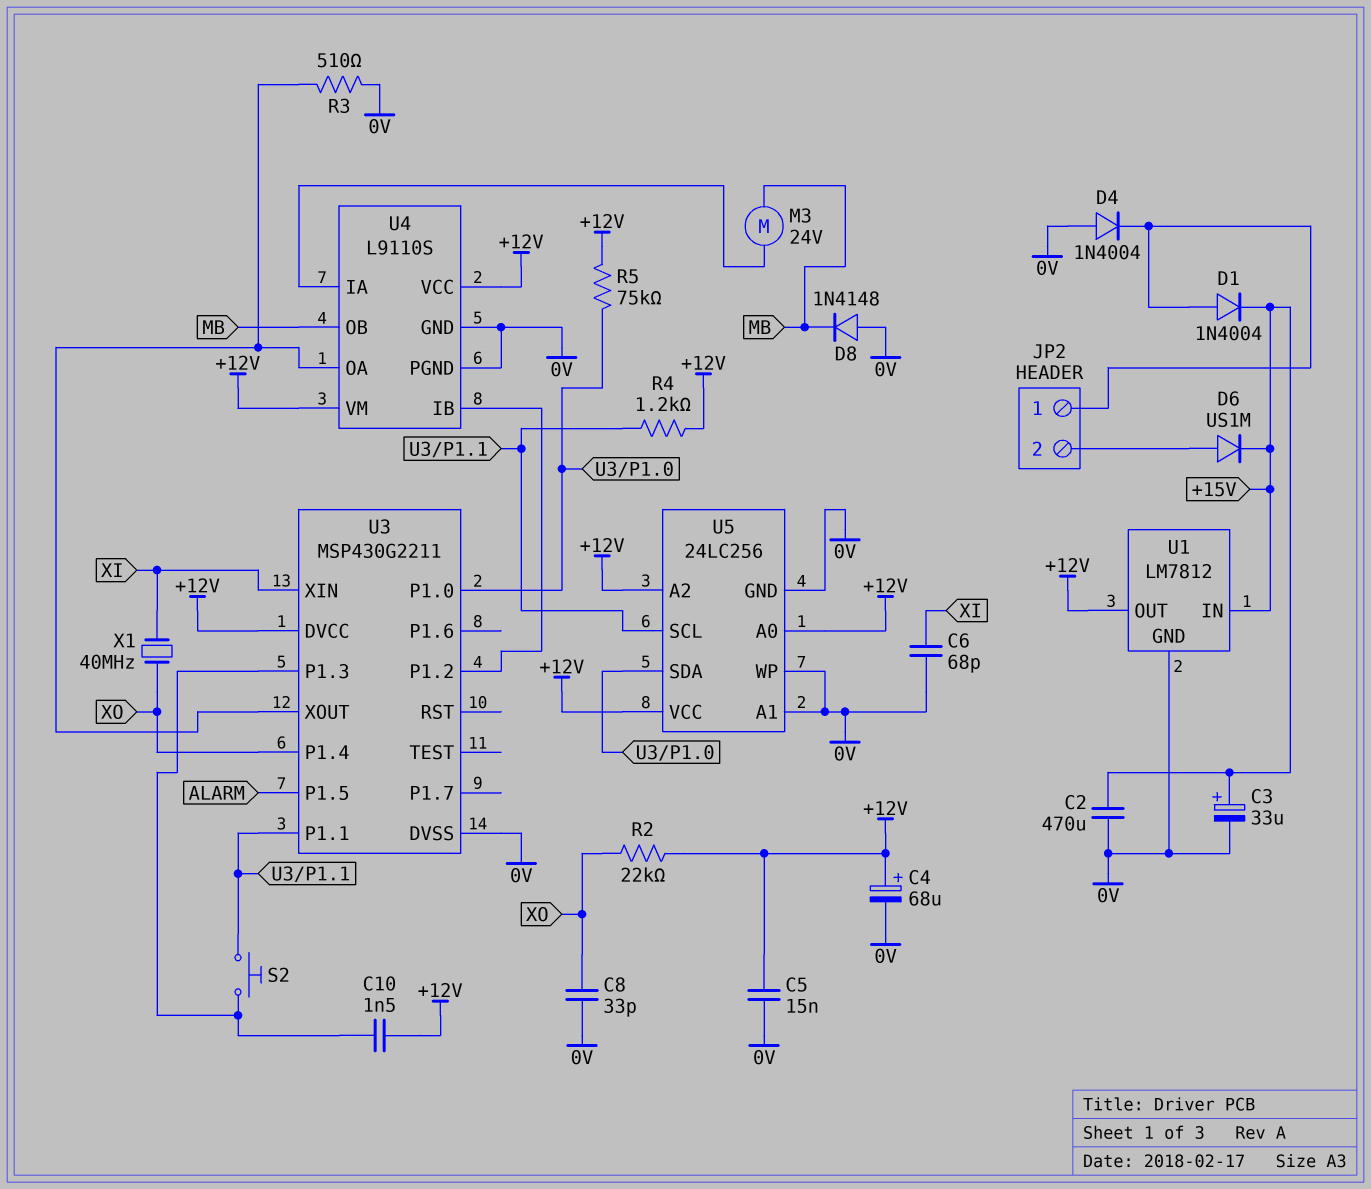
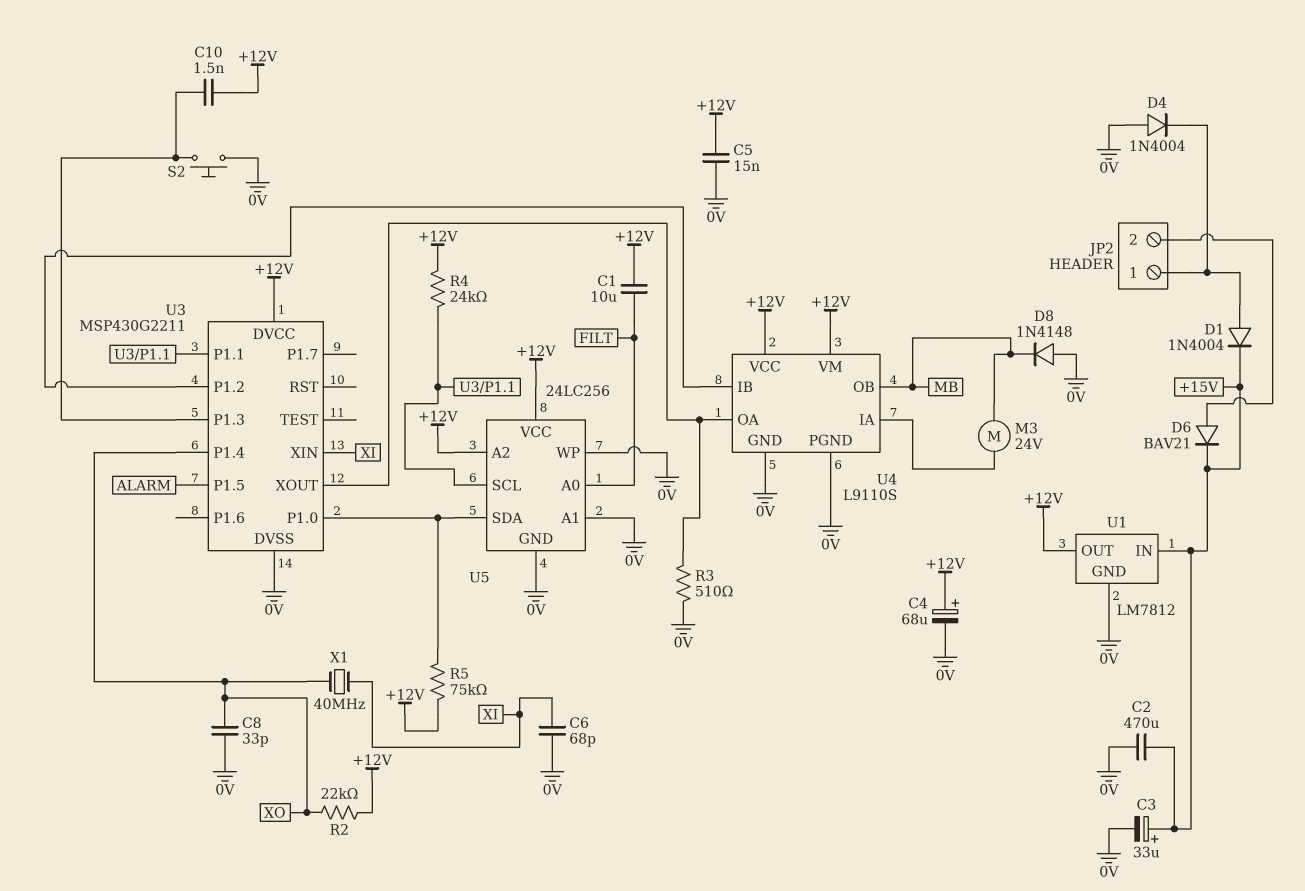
C1: none -> 10uF (+12V, FILT)
D6: diode US1M (A JP2/2, K +15V) -> diode BAV21 (A JP2/2, K +15V)
R4: 1.2k (+12V, U3/P1.1) -> 24k (+12V, U3/P1.1)
S2: button (U3/P1.1, U3/P1.3) -> button (0V, U3/P1.3)
U5 pin A0: +12V -> FILT

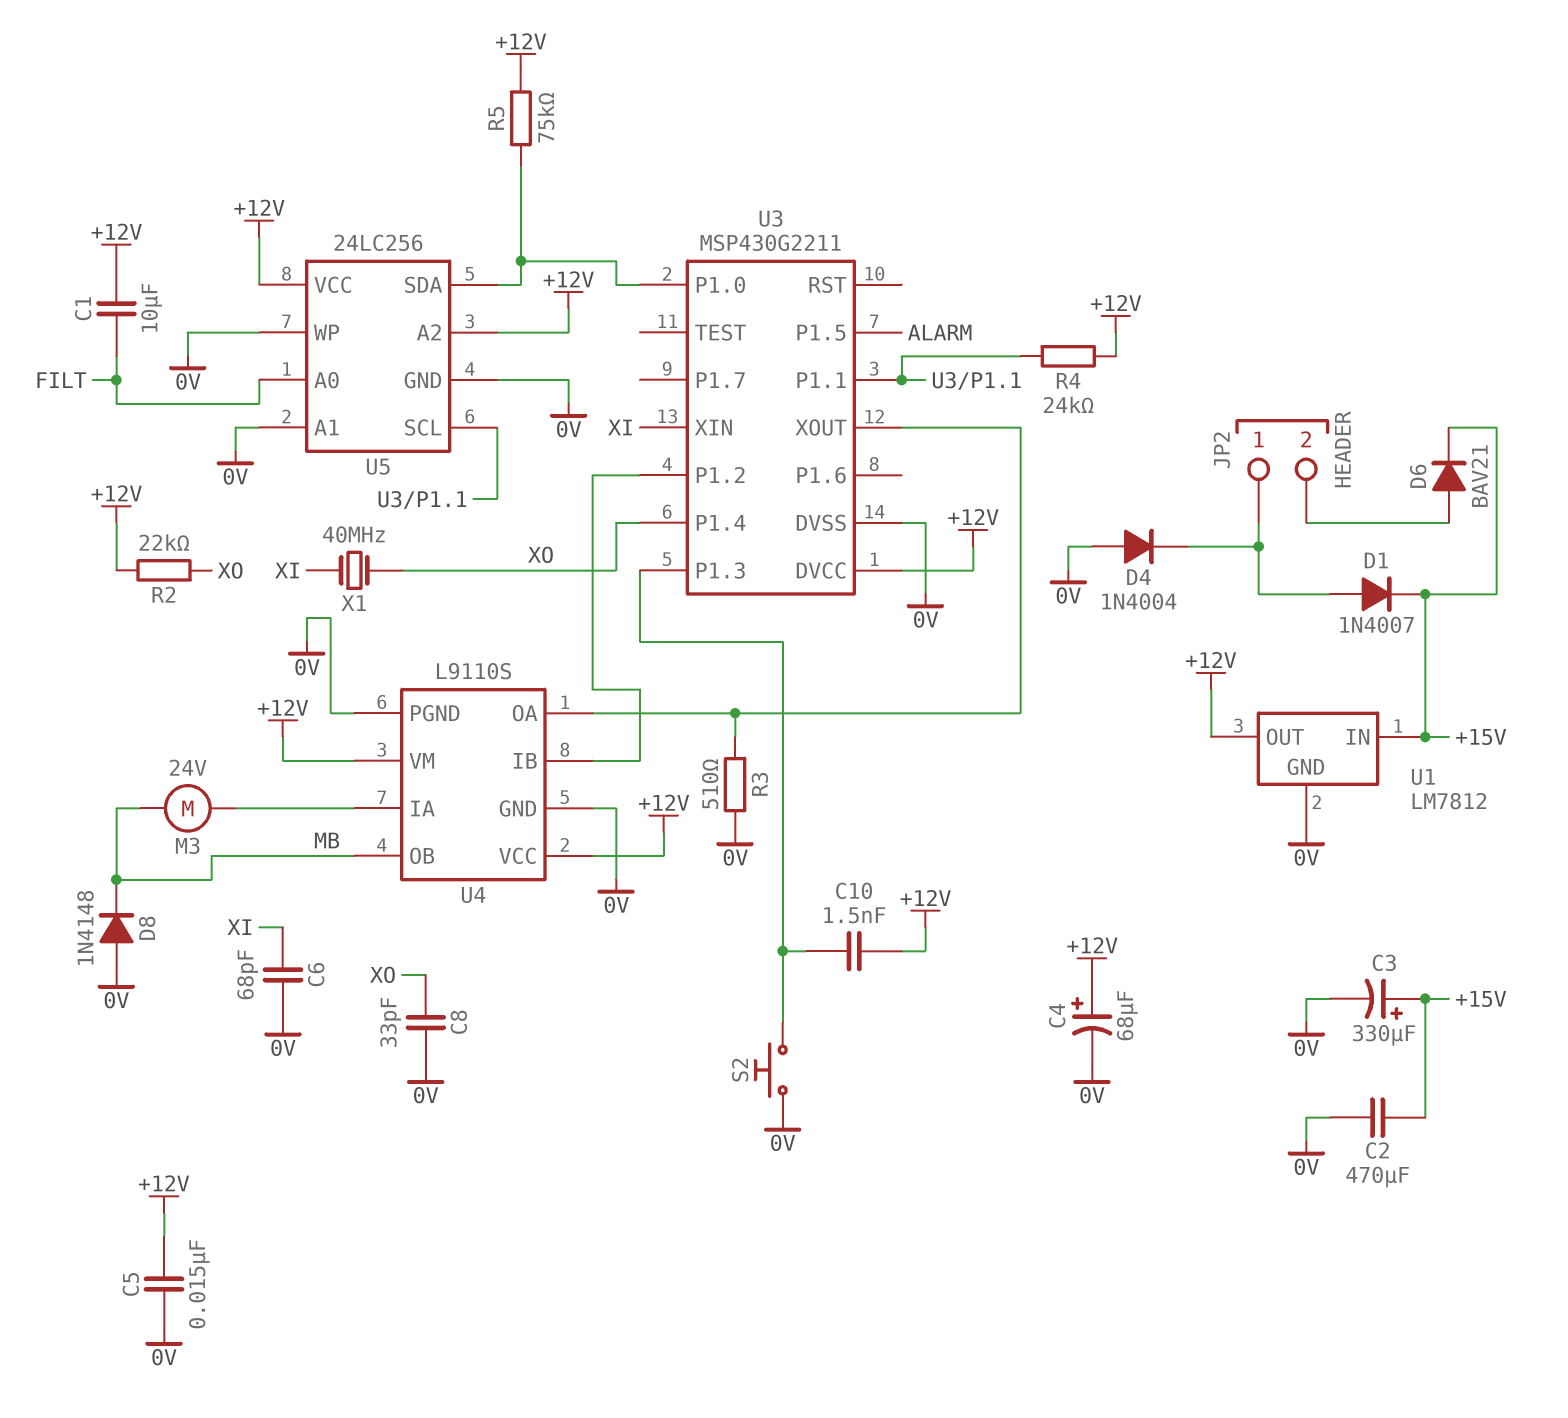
C3: 33uF (plus +15V, minus 0V) -> 330uF (plus +15V, minus 0V)
D1: diode 1N4004 (A JP2/1, K +15V) -> diode 1N4007 (A JP2/1, K +15V)

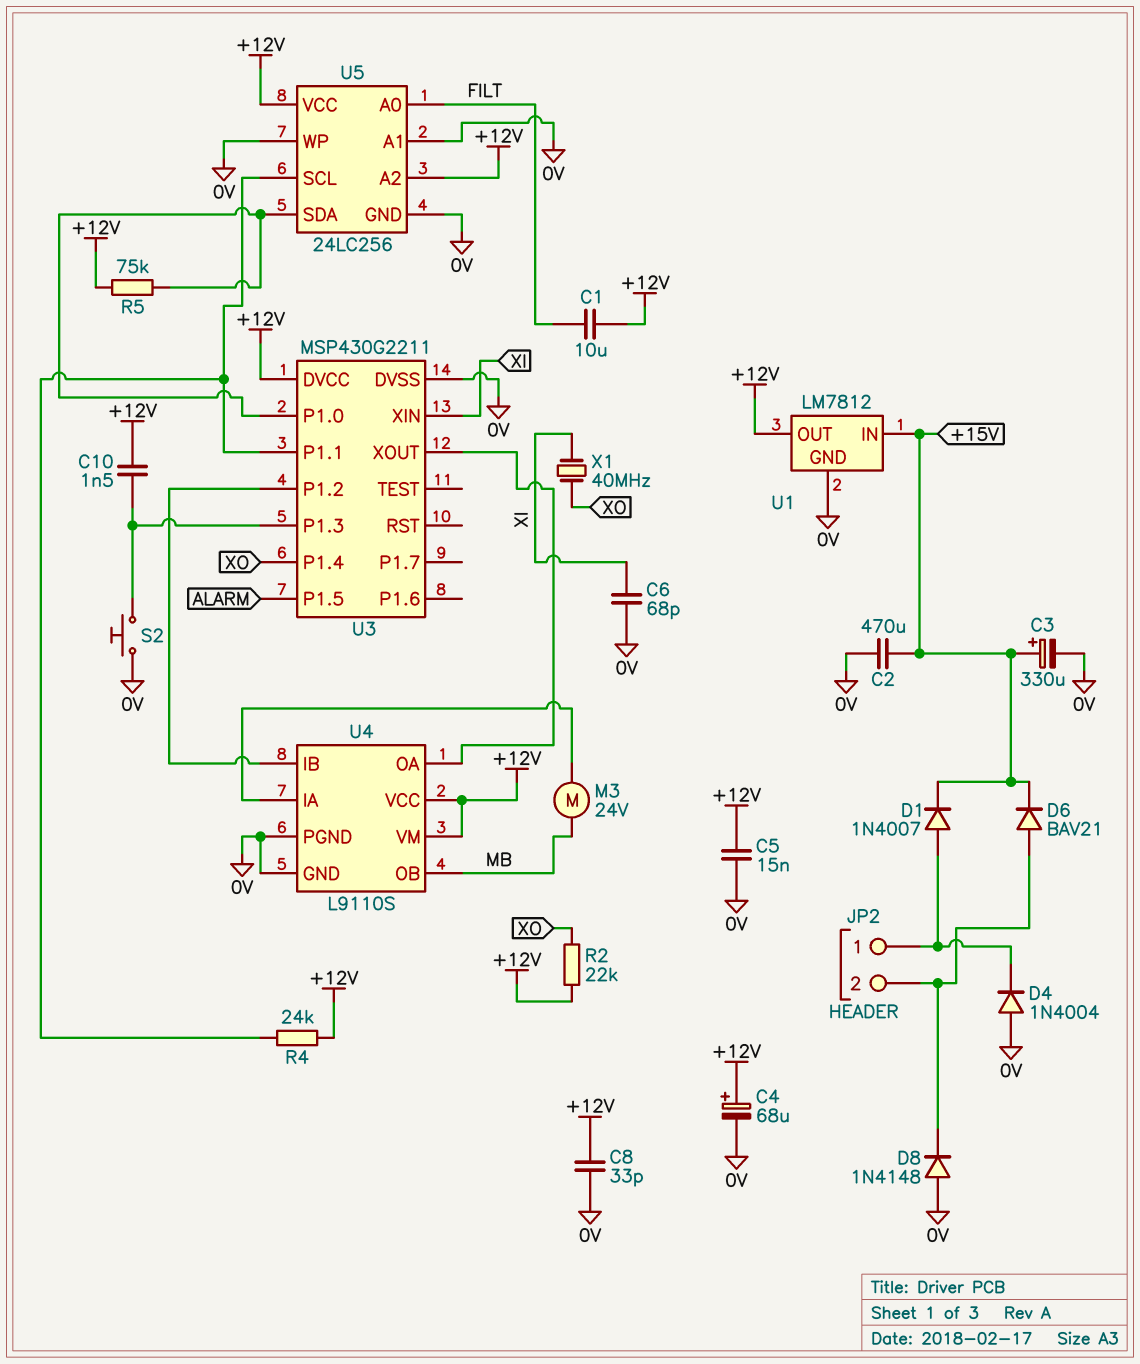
C8: 33pF (0V, XO) -> 33pF (+12V, 0V)
D8: diode 1N4148 (A 0V, K MB) -> diode 1N4148 (A 0V, K JP2/2)
R3: 510 (0V, U3/XOUT) -> none

